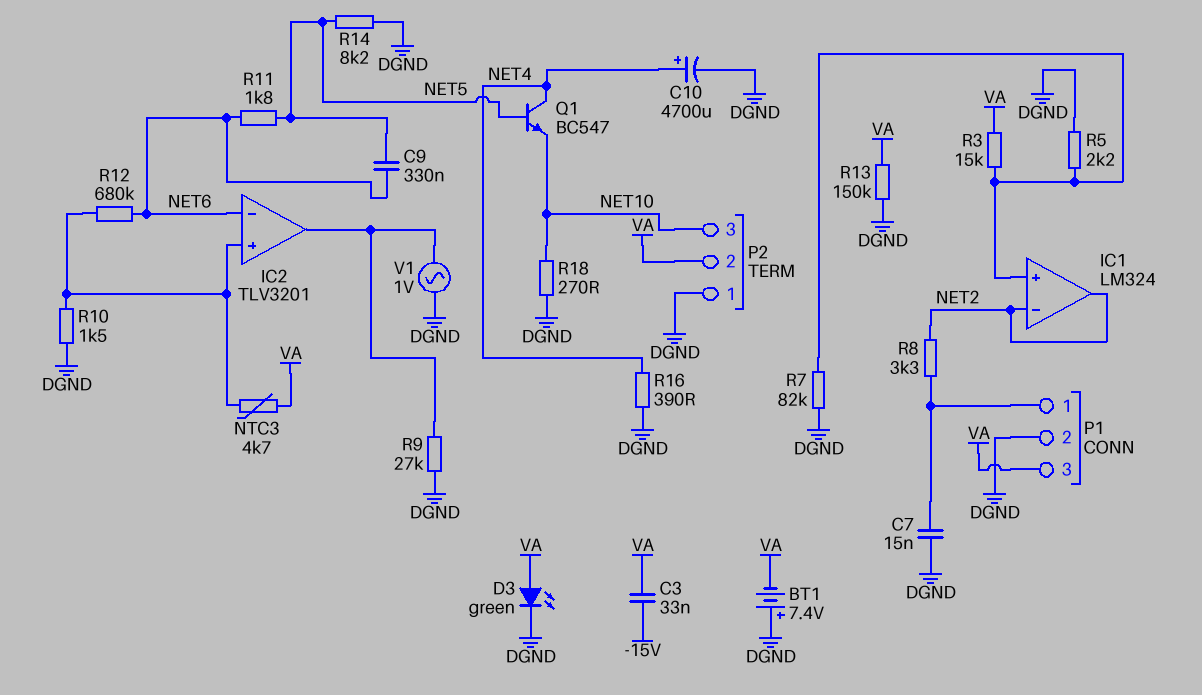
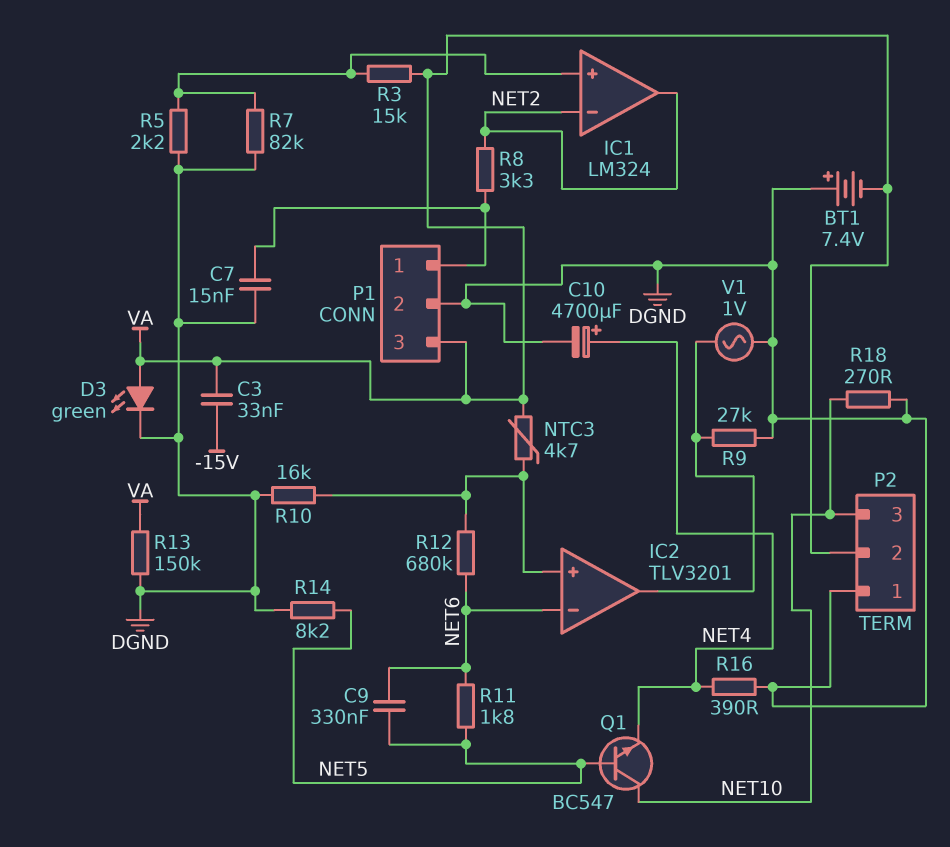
Q1: NPN BC547 (B NET5, C NET4, E NET10) -> NPN BC547 (B NET5, C NET10, E NET4)
R10: 1.5k (DGND, IC2/in+) -> 16k (DGND, IC2/in+)

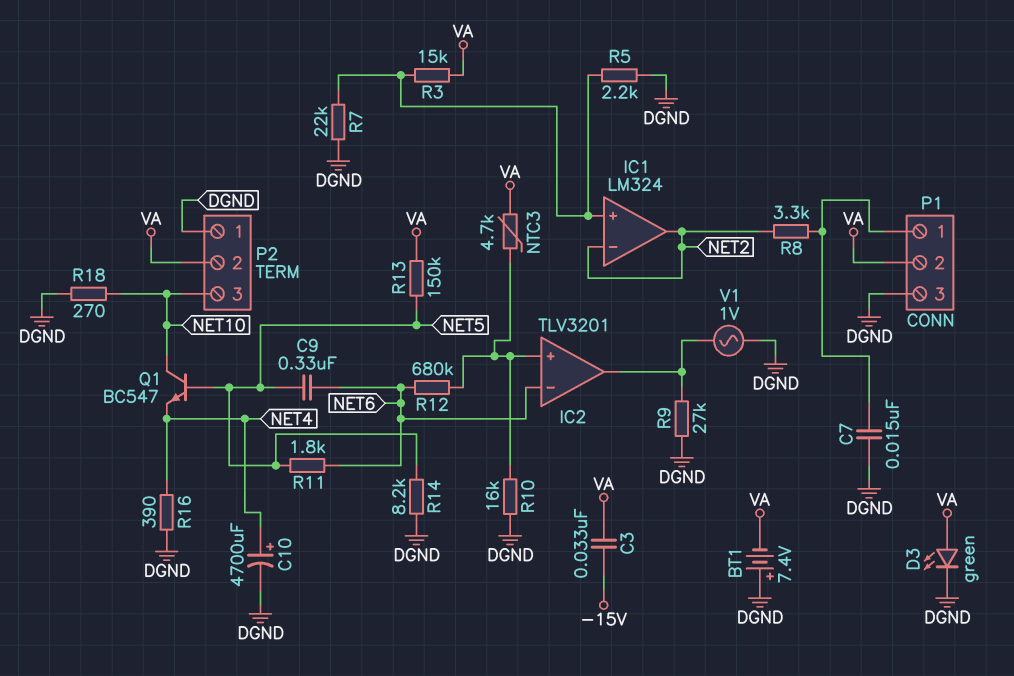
P1 pin 2: DGND -> VA
P1 pin 3: VA -> DGND
R7: 82k (DGND, IC1/in+) -> 22k (DGND, IC1/in+)
R13: 150k (DGND, VA) -> 150k (NET5, VA)

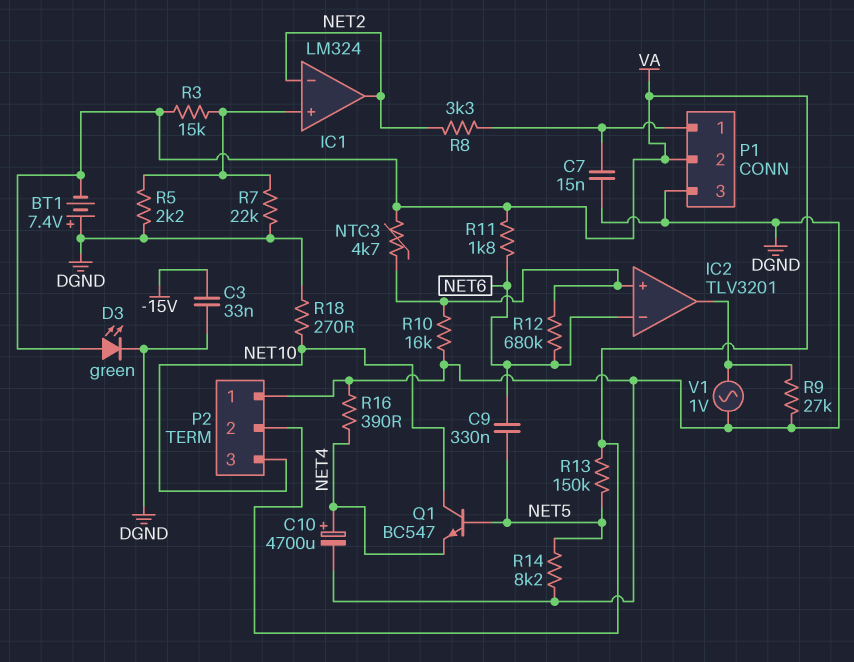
C3: 33nF (-15V, VA) -> 33nF (-15V, DGND)
R11: 1.8k (NET5, NET6) -> 1.8k (NET6, VA)

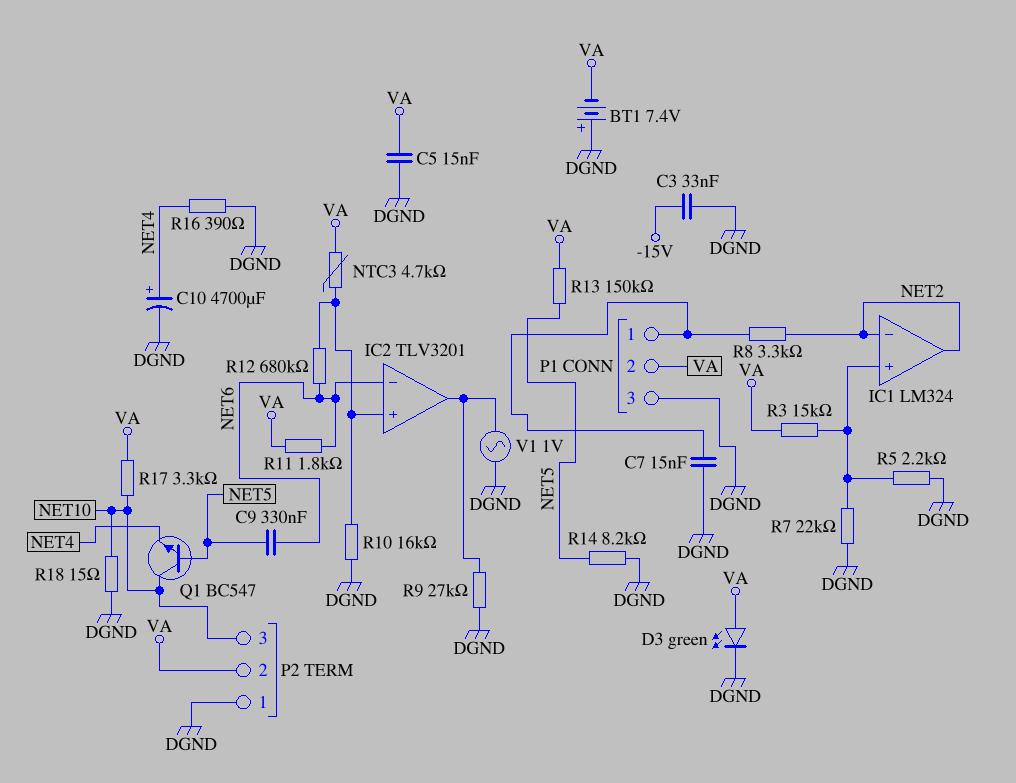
C5: none -> 15nF (DGND, VA)
R17: none -> 3.3k (NET10, VA)
R18: 270 (DGND, NET10) -> 15 (DGND, NET10)

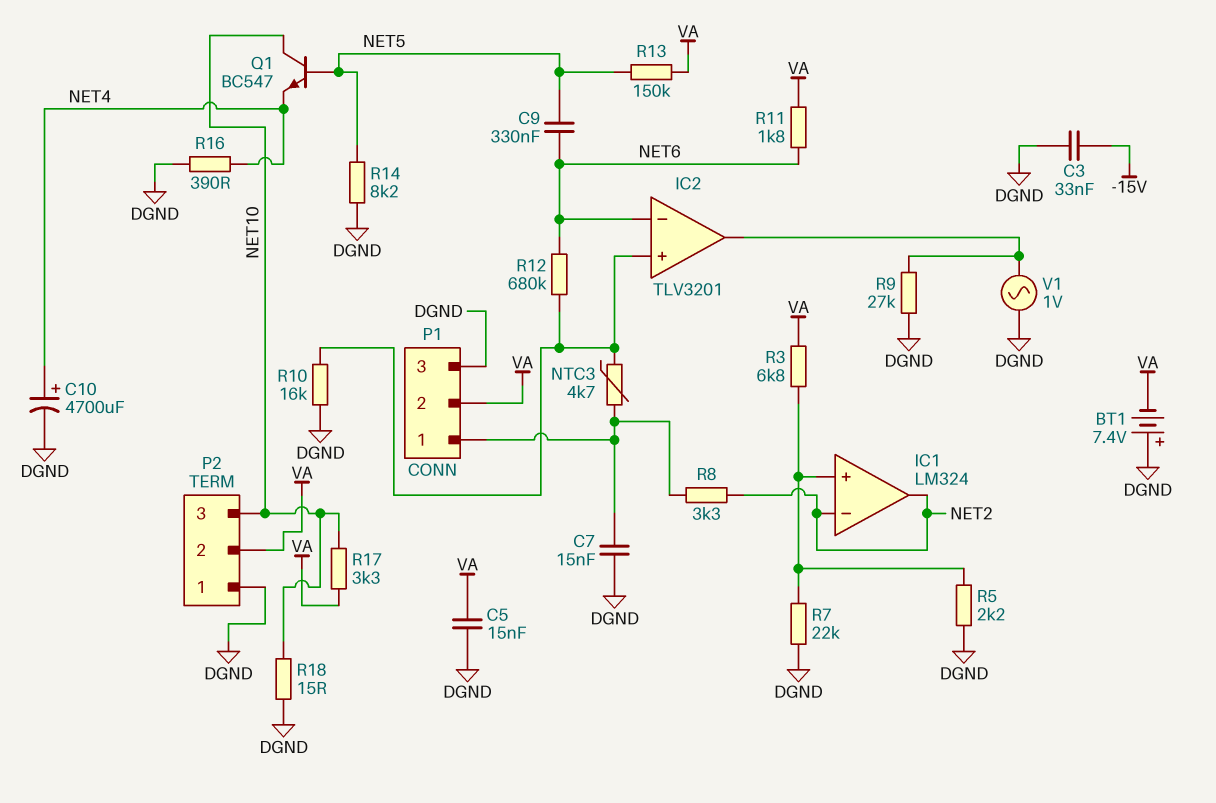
D3: LED green (A VA, K DGND) -> none
NTC3: 4.7k (IC2/in+, VA) -> 4.7k (IC2/in+, P1/1)
R3: 15k (IC1/in+, VA) -> 6.8k (IC1/in+, VA)

